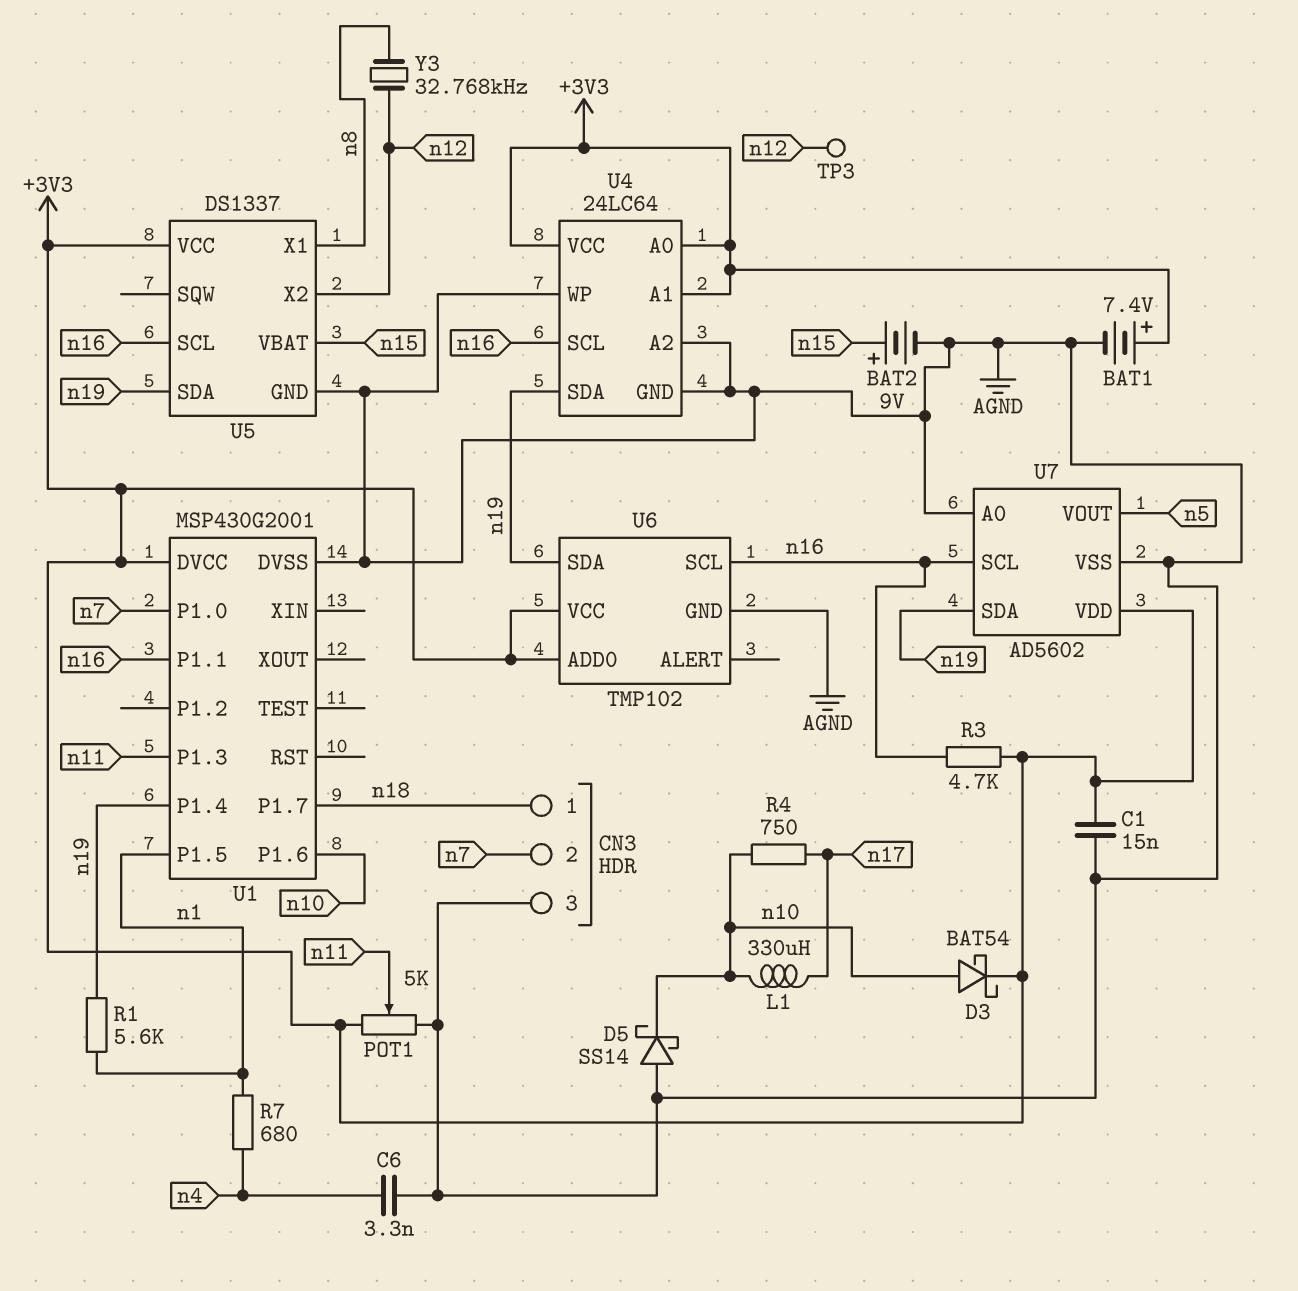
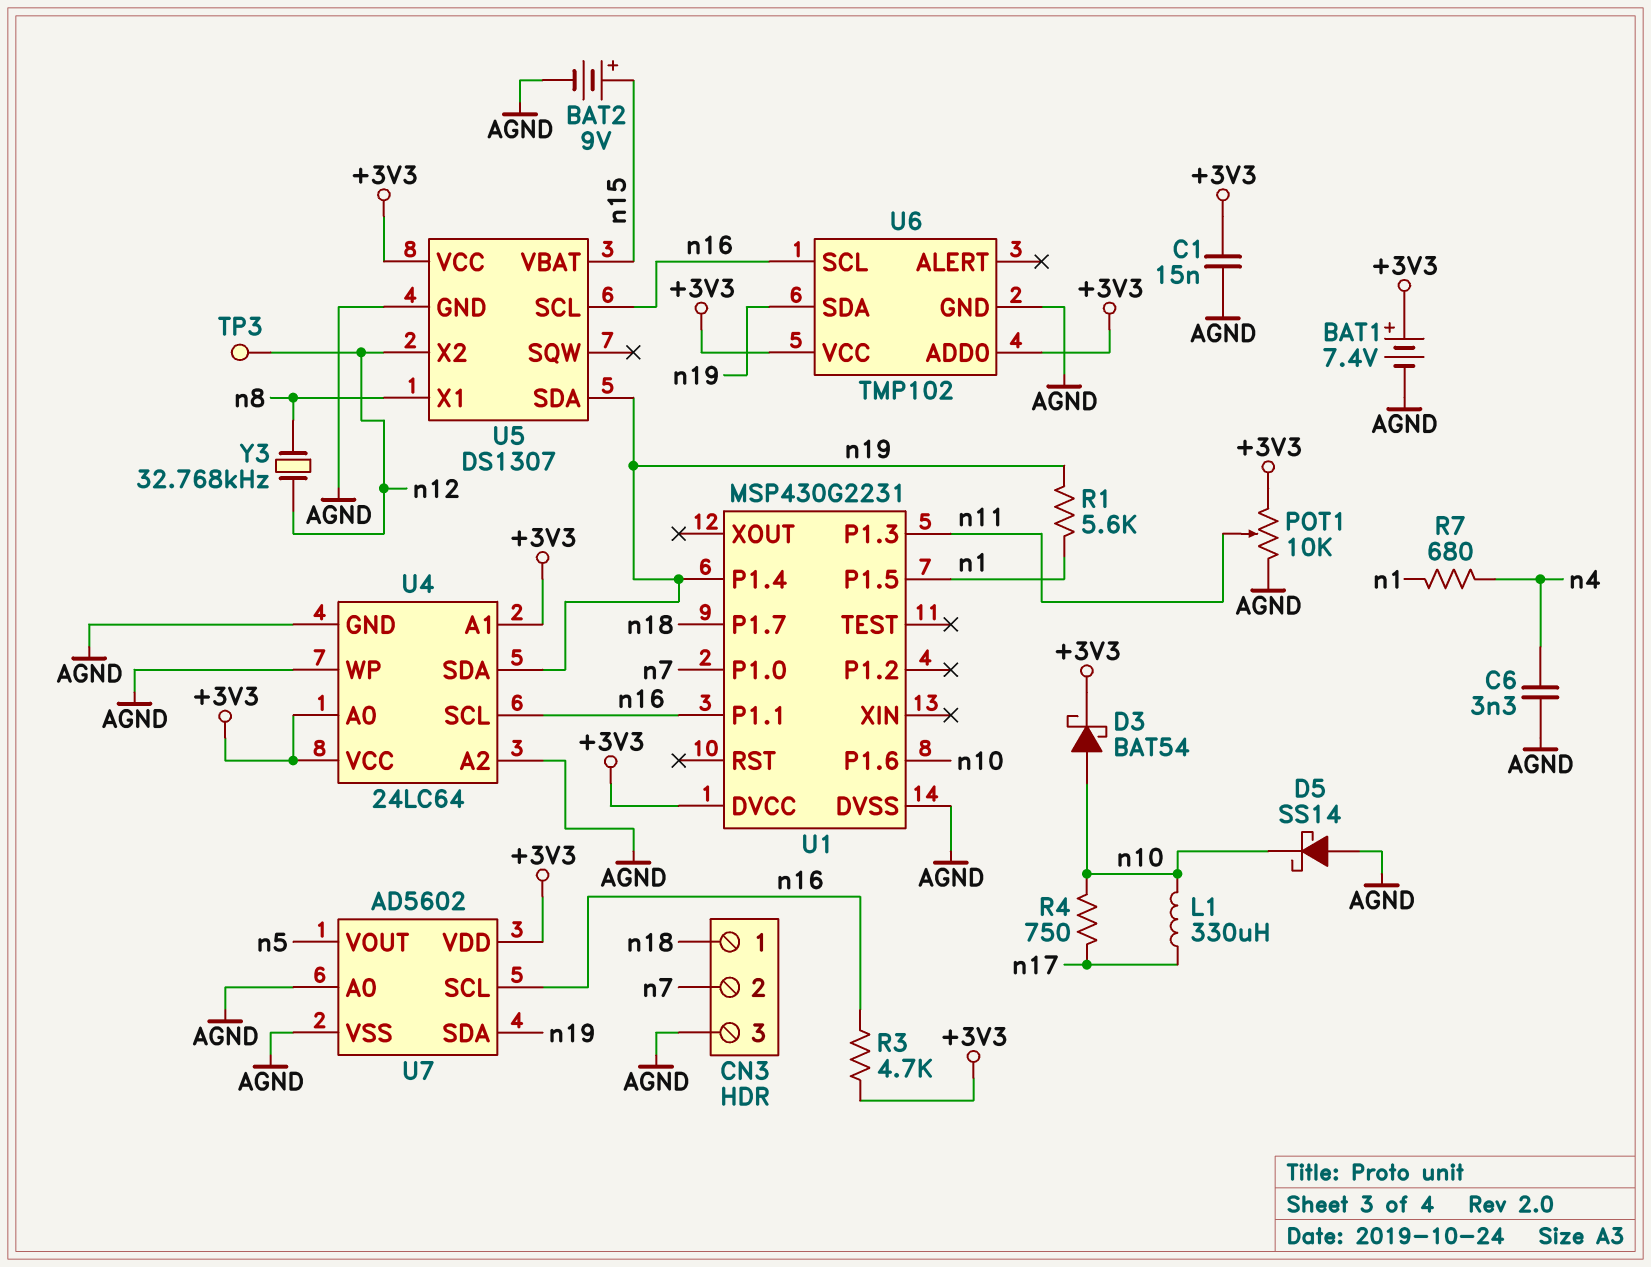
POT1: 5k (+3V3, AGND, wiper n11) -> 10k (+3V3, AGND, wiper n11)
U1: MSP430G2001 -> MSP430G2231
U5: DS1337 -> DS1307

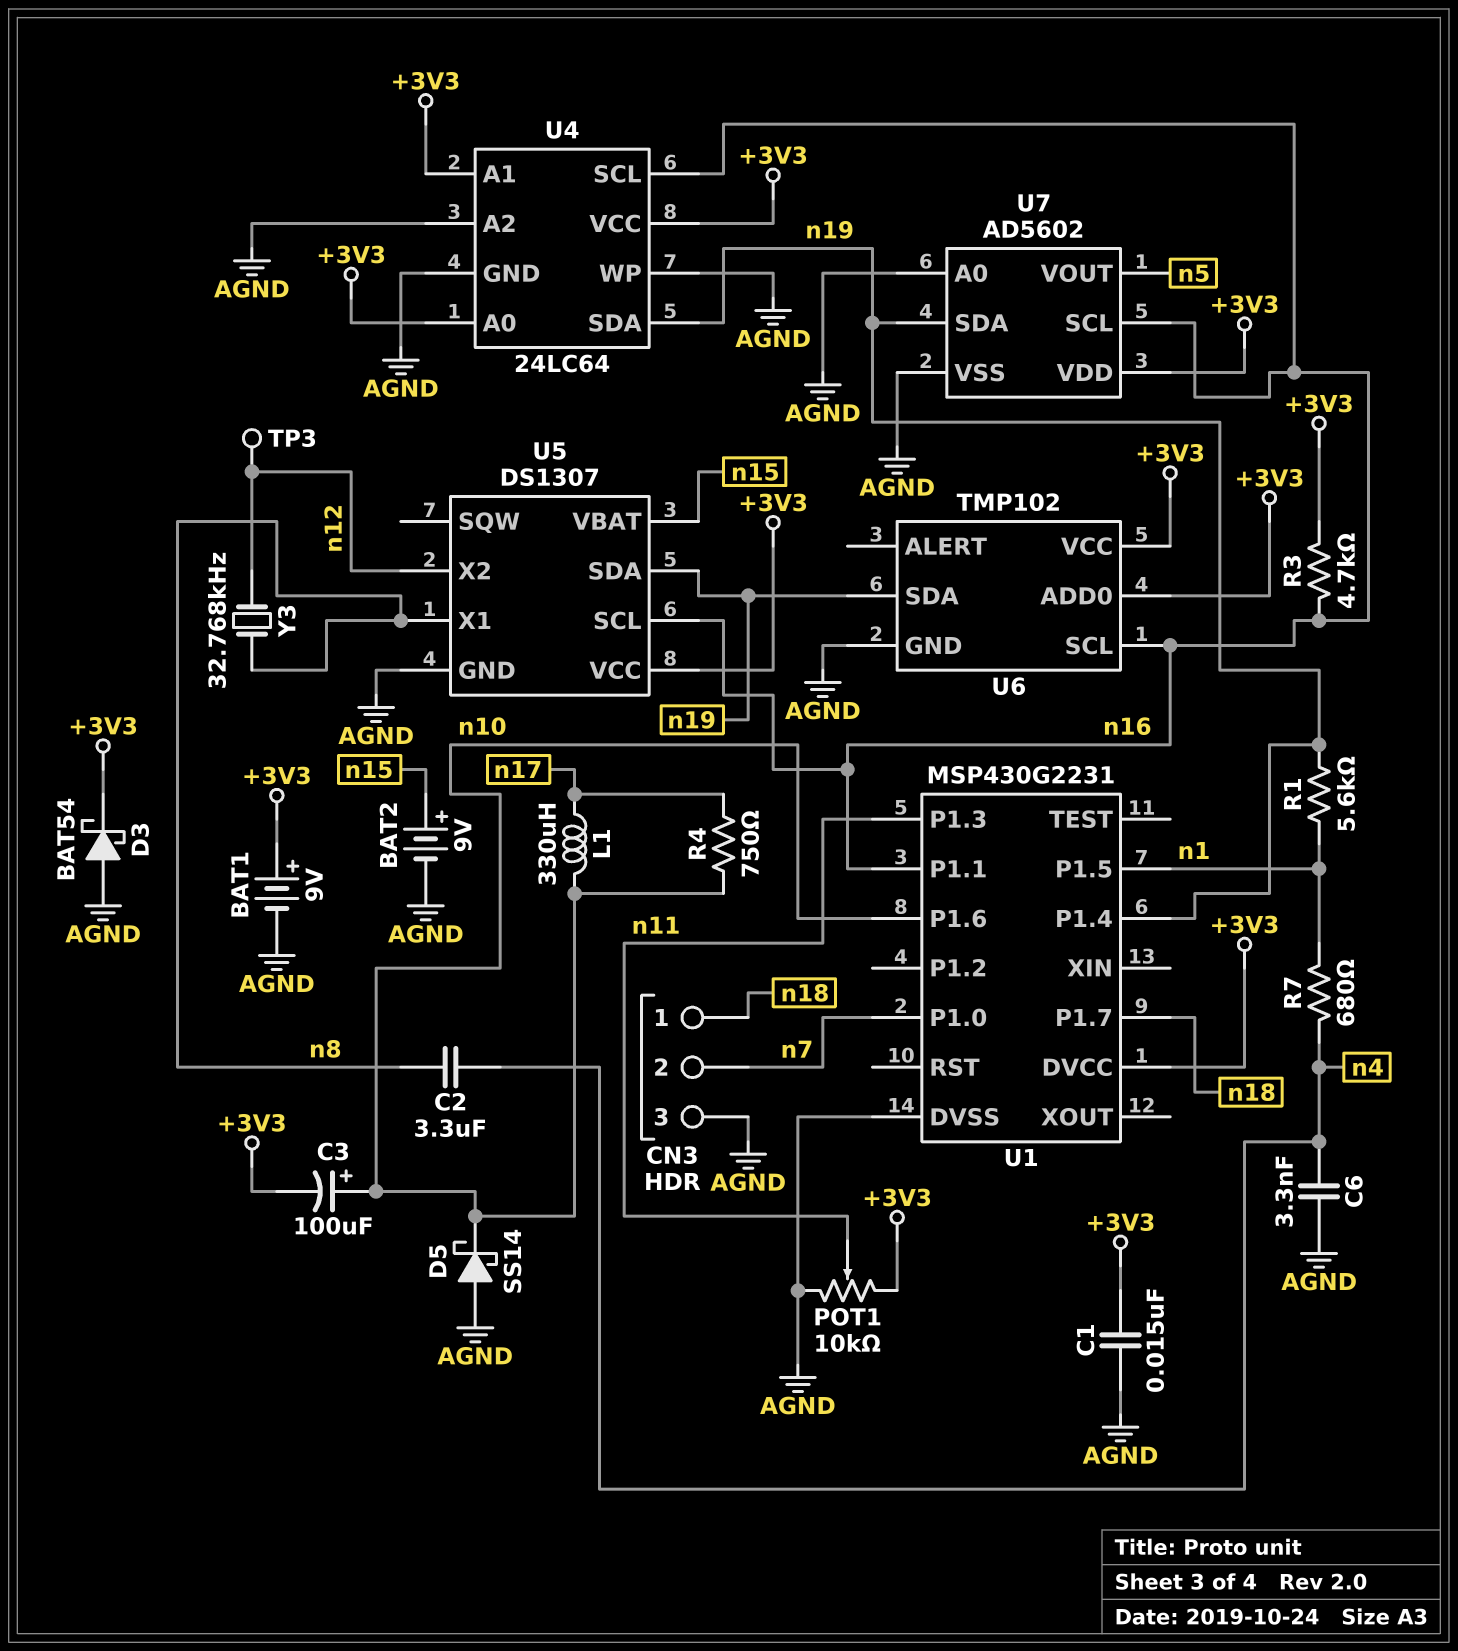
BAT1: 7.4V (plus +3V3, minus AGND) -> 9V (plus +3V3, minus AGND)
C2: none -> 3.3uF (n4, n8)
C3: none -> 100uF (plus n10, minus +3V3)
D3: schottky BAT54 (A n10, K +3V3) -> schottky BAT54 (A AGND, K +3V3)

